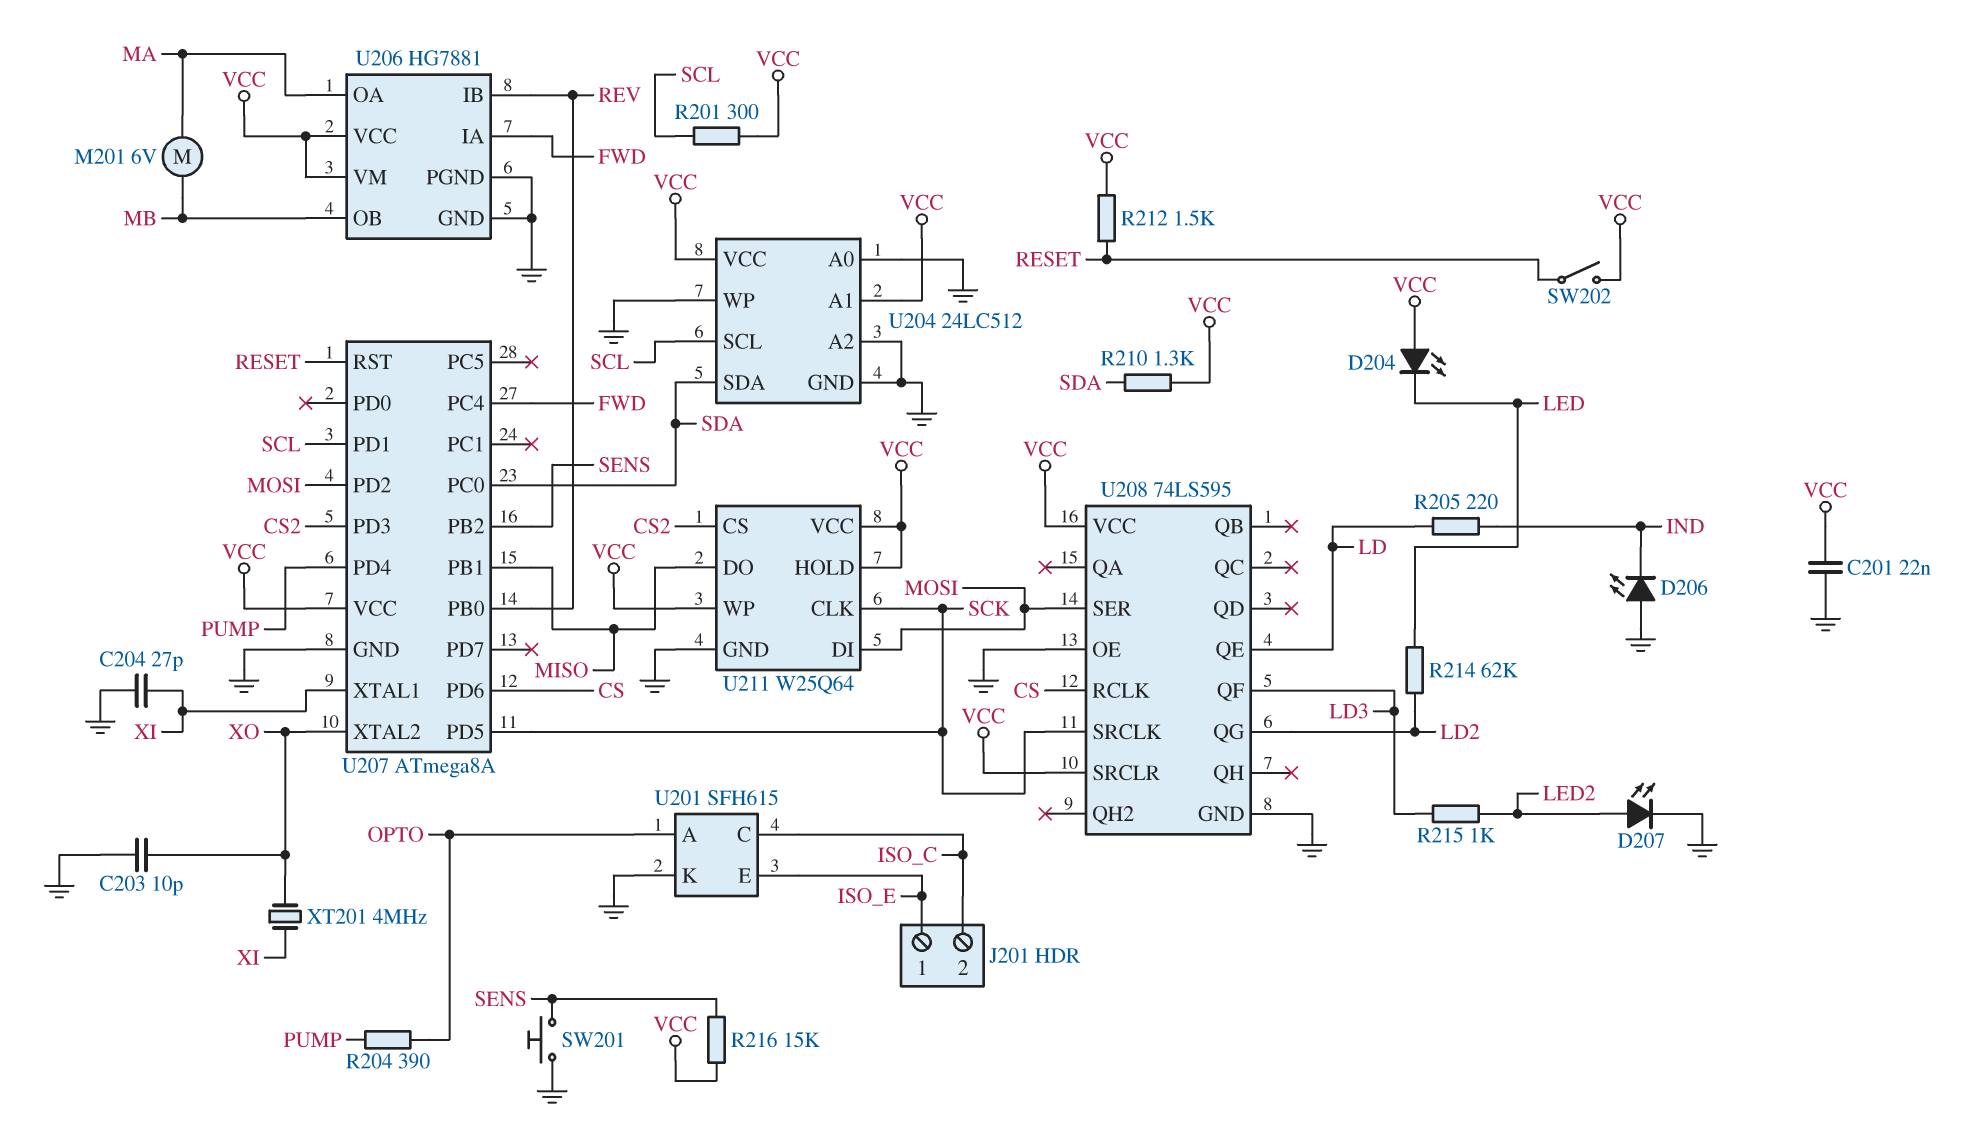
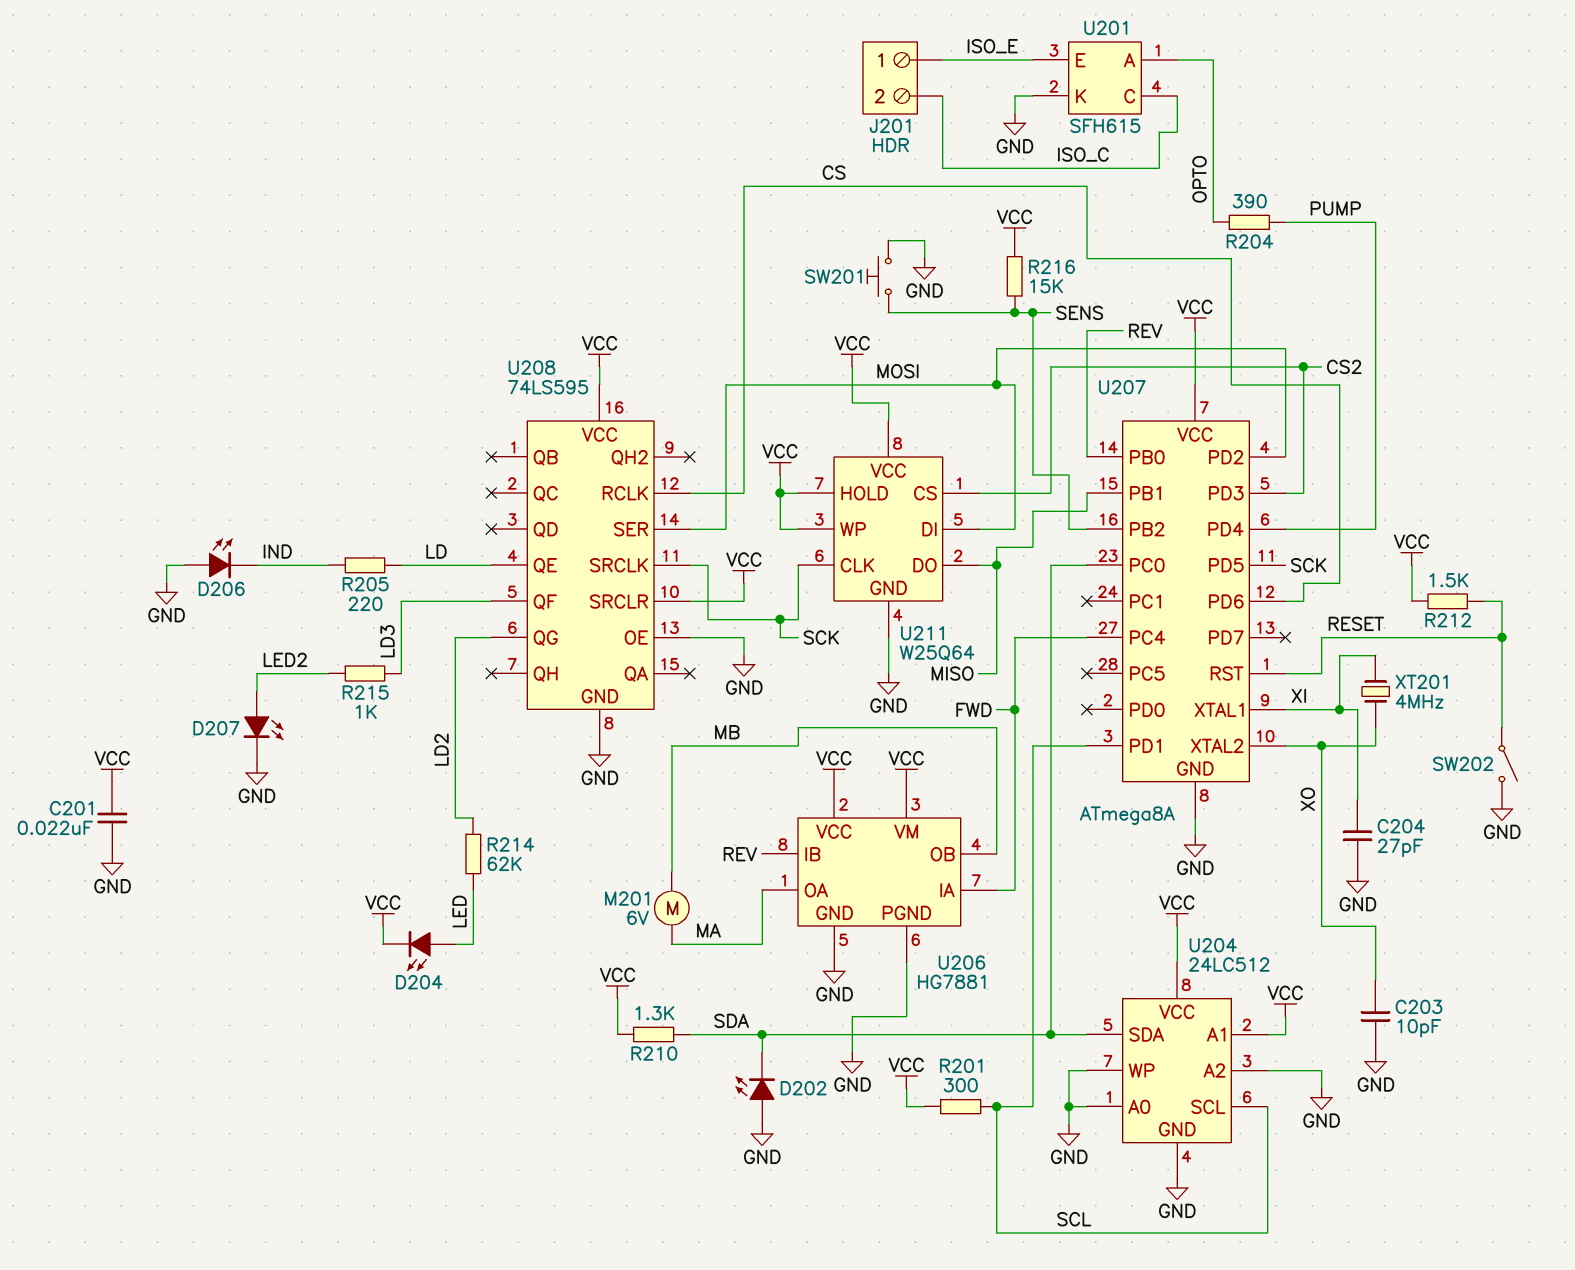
D202: none -> LED (A GND, K SDA)
D204: LED (A VCC, K LED) -> LED (A LED, K VCC)
SW202: switch (RESET, VCC) -> switch (GND, RESET)

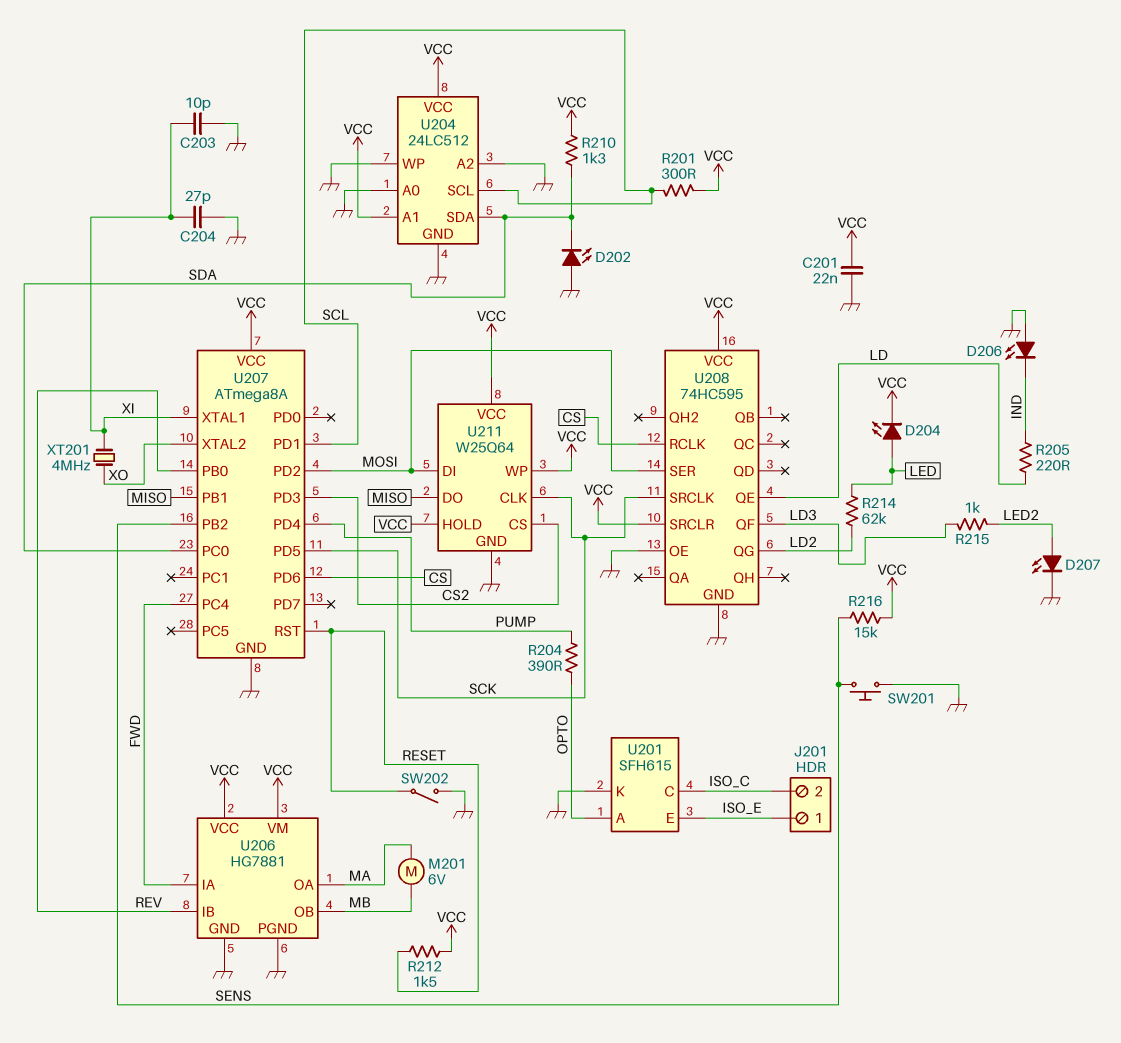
C203: 10pF (GND, XO) -> 10pF (GND, XI)
U208: 74LS595 -> 74HC595

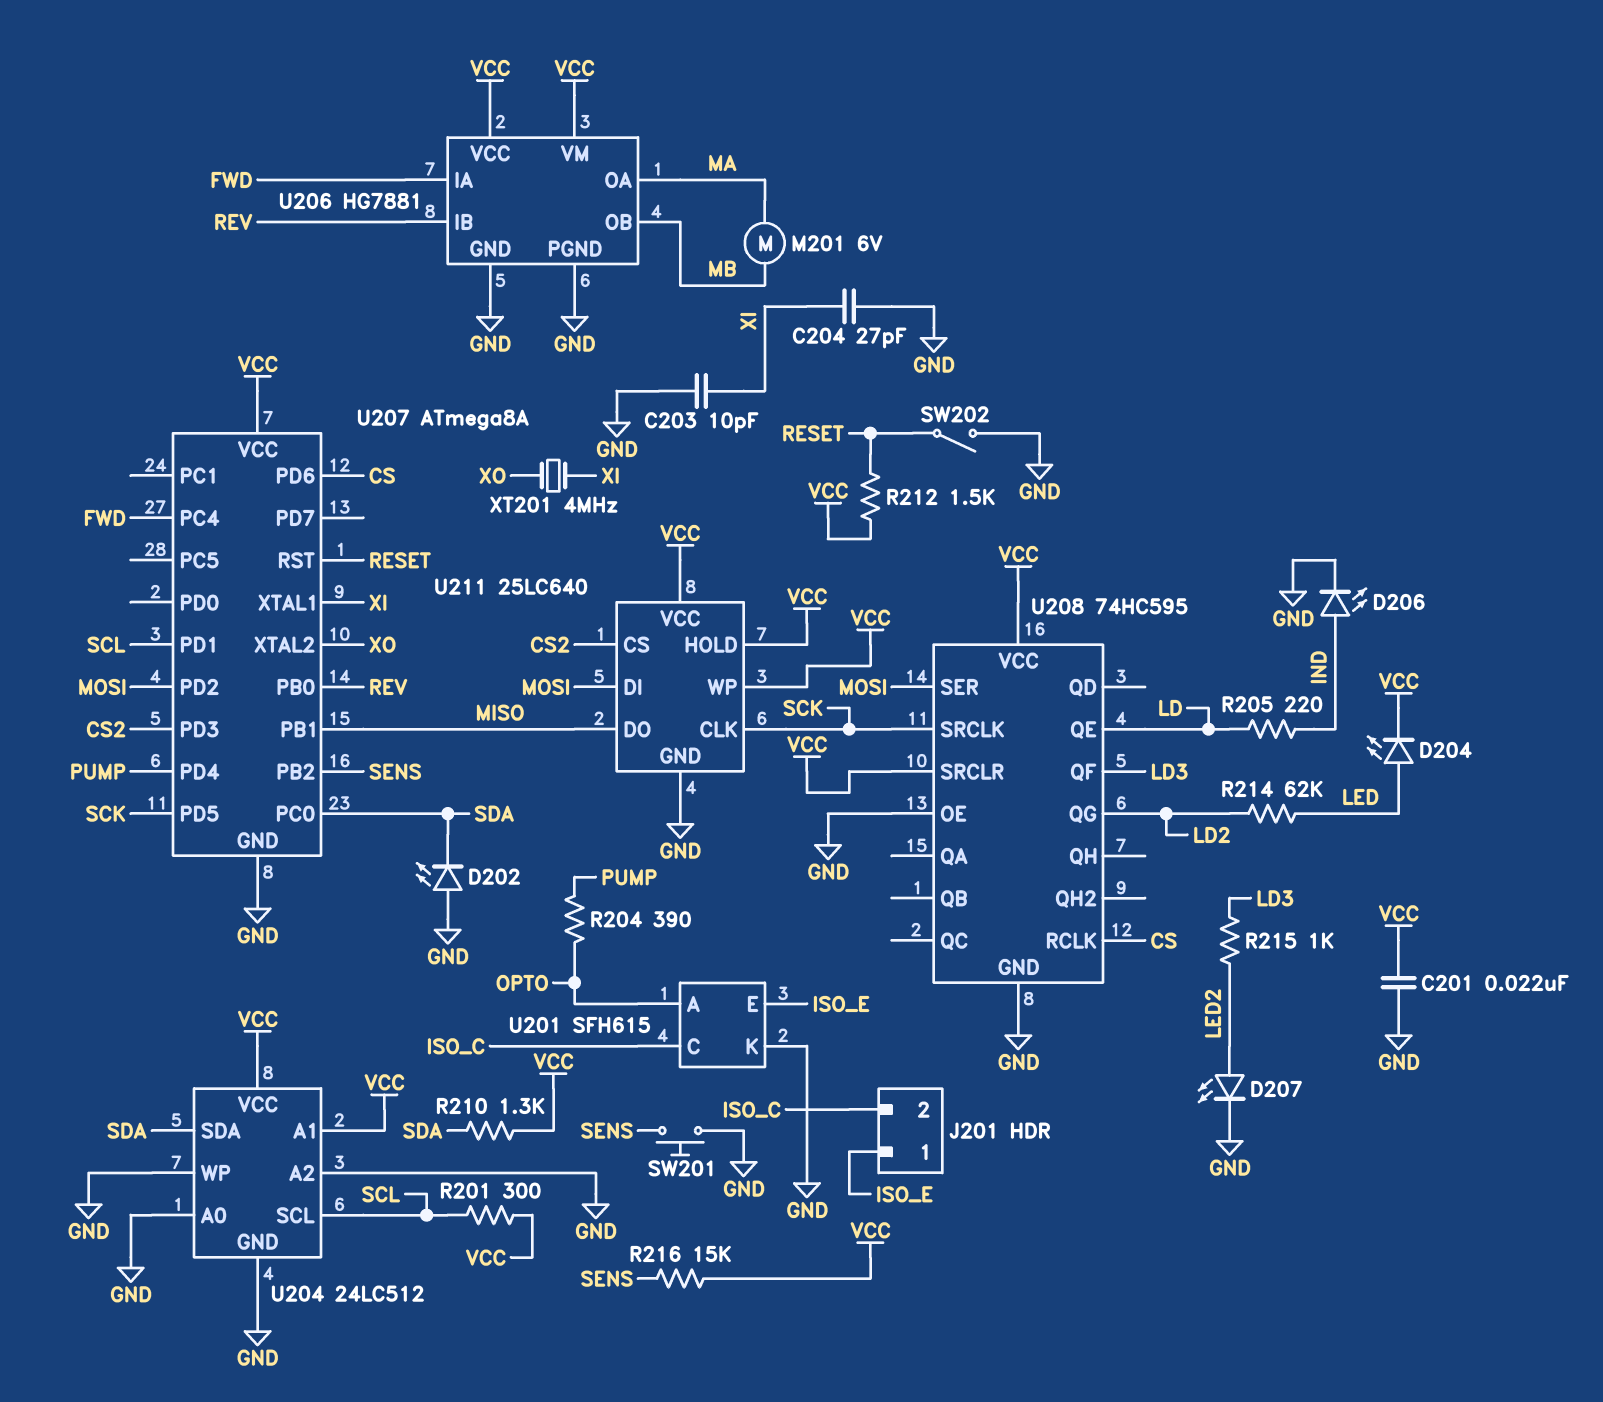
D206: LED (A GND, K IND) -> LED (A IND, K GND)
U211: W25Q64 -> 25LC640

